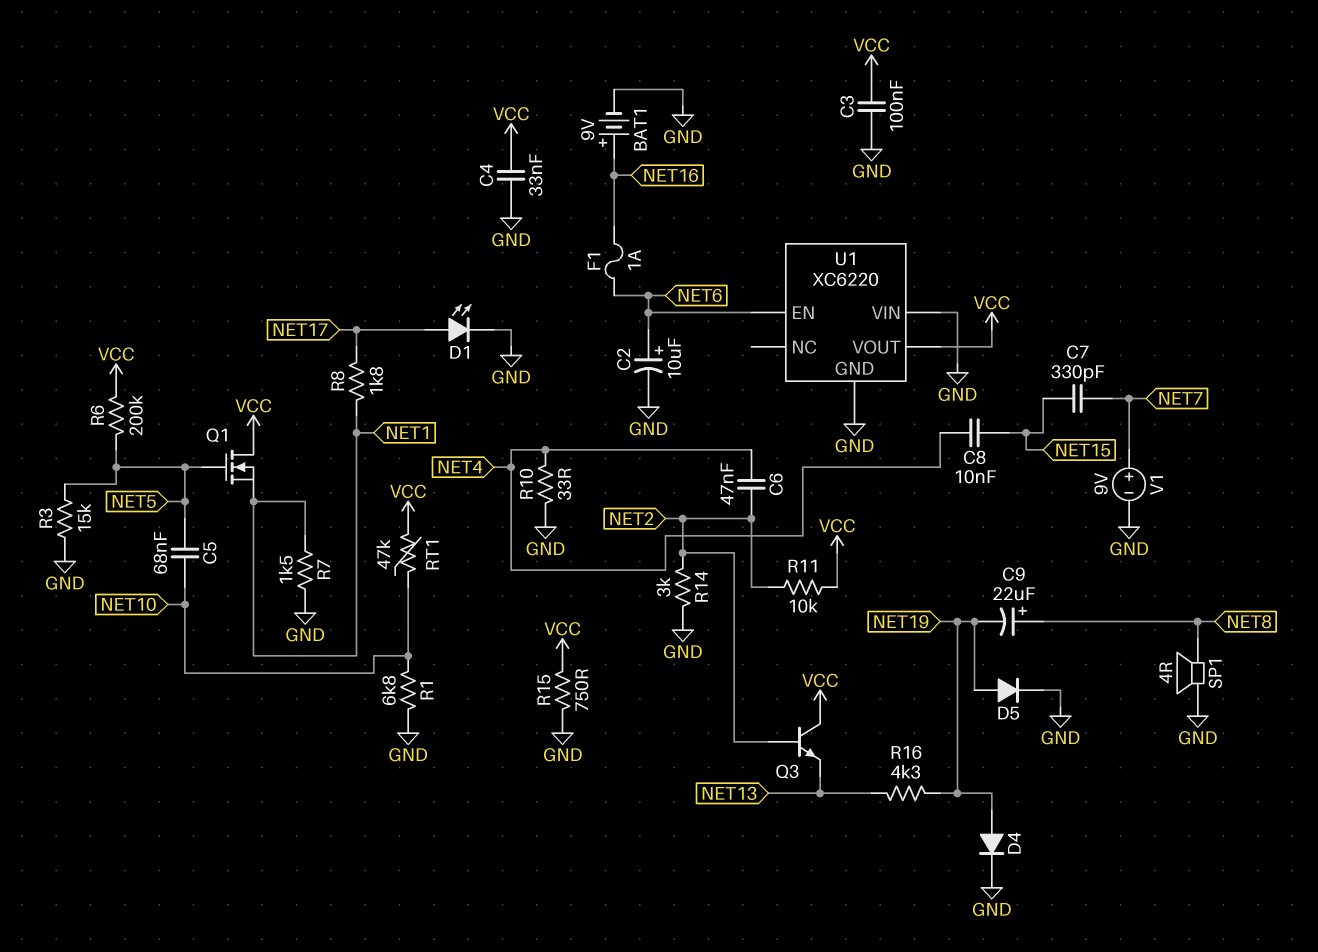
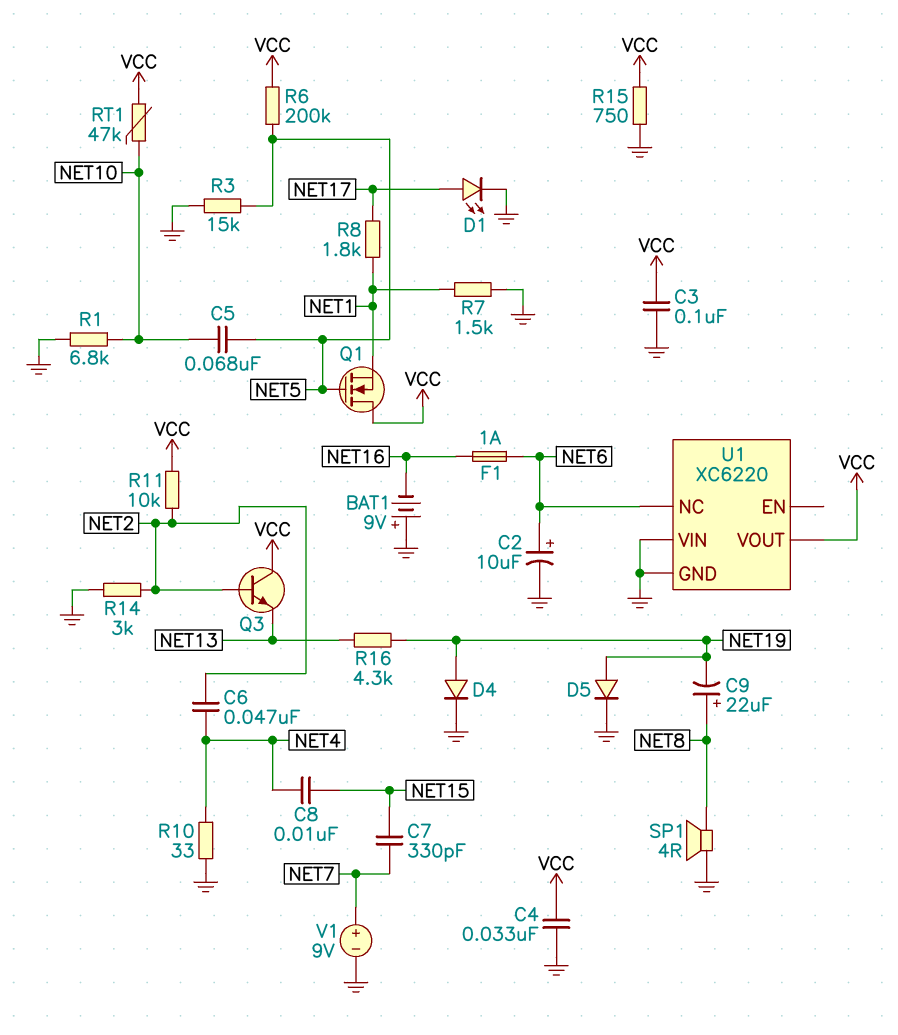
BAT1: 9V (plus NET16, minus GND) -> 9V (plus GND, minus NET16)
U1 pin EN: NET6 -> none
U1 pin NC: none -> NET6

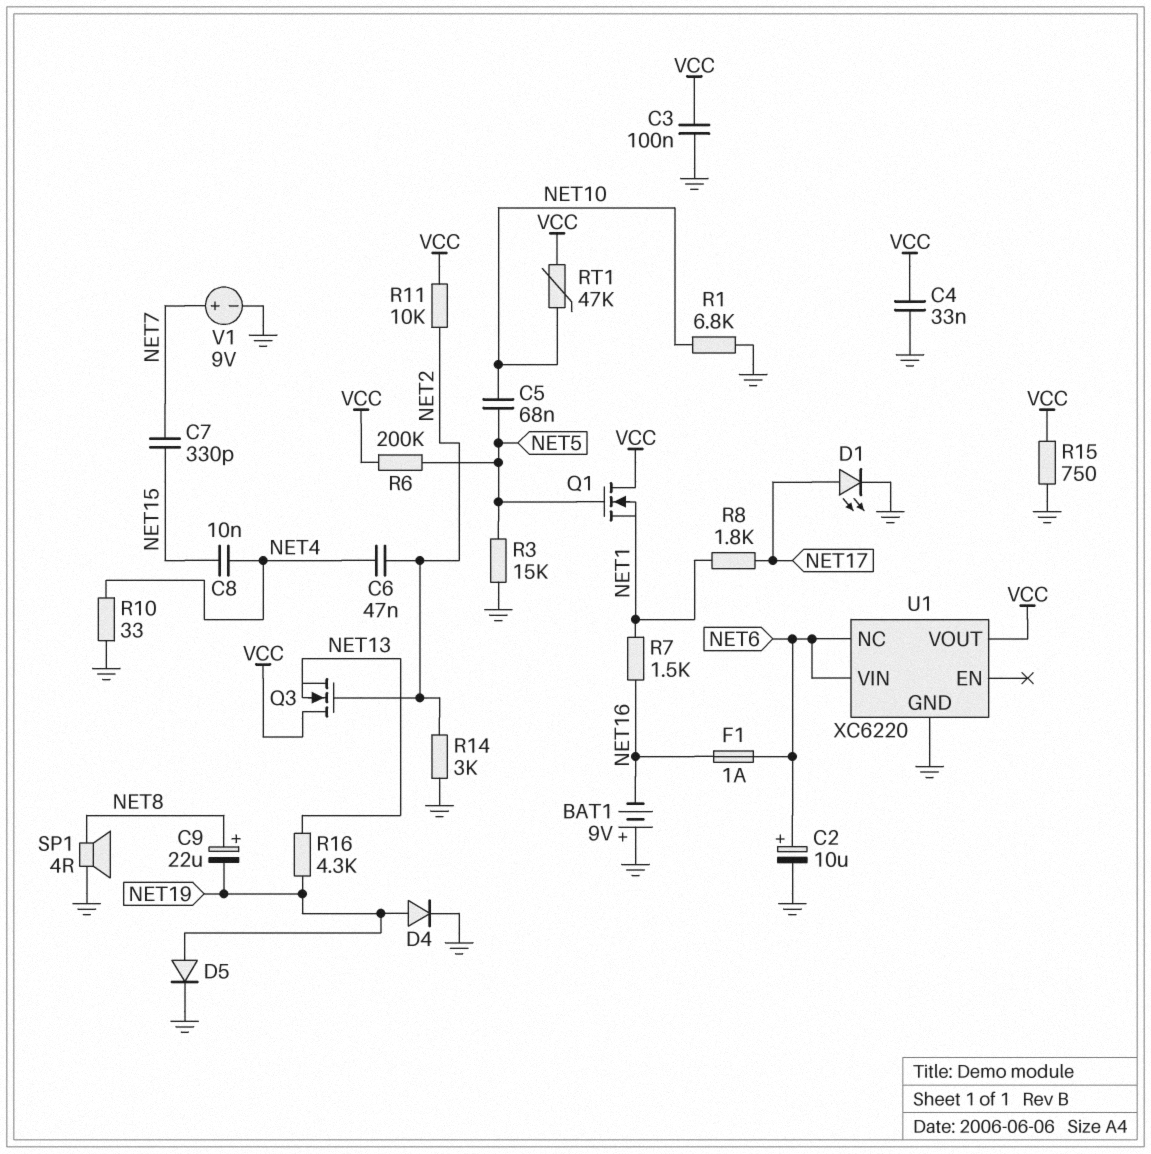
Q3: NPN (B NET2, C VCC, E NET13) -> NMOS (G NET2, D VCC, S NET13)
R7: 1.5k (GND, NET1) -> 1.5k (NET1, NET16)
U1 pin VIN: GND -> NET6

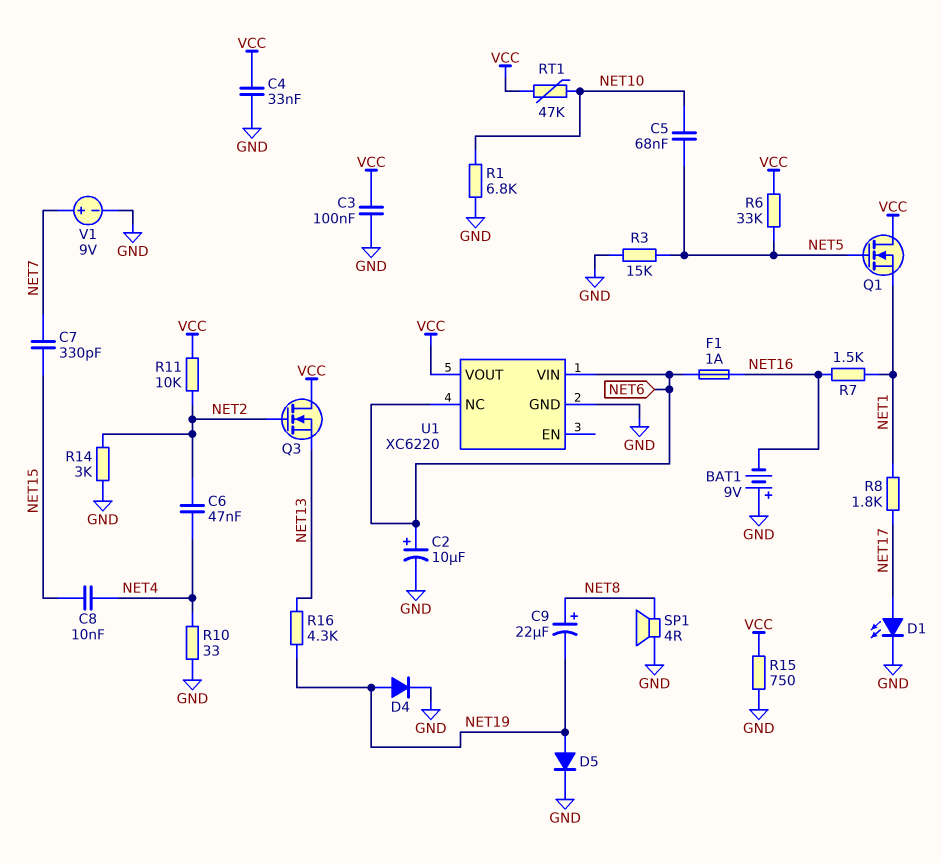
R6: 200k (NET5, VCC) -> 33k (NET5, VCC)

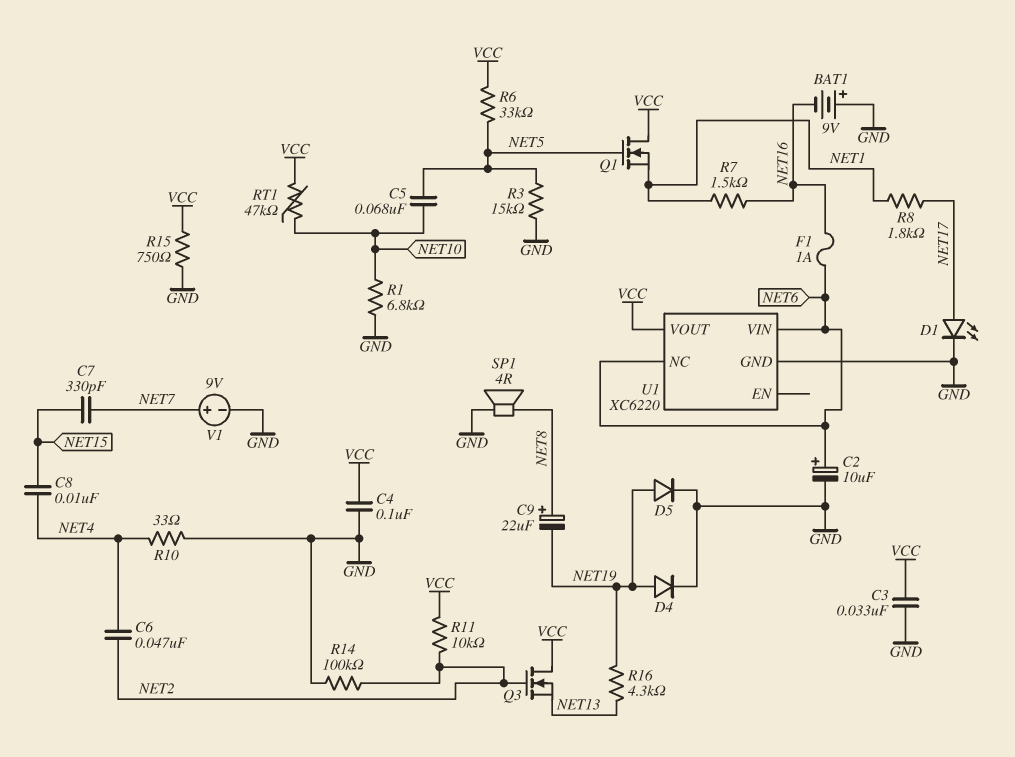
C3: 100nF (GND, VCC) -> 33nF (GND, VCC)
C4: 33nF (GND, VCC) -> 100nF (GND, VCC)
R14: 3k (GND, NET2) -> 100k (GND, NET2)

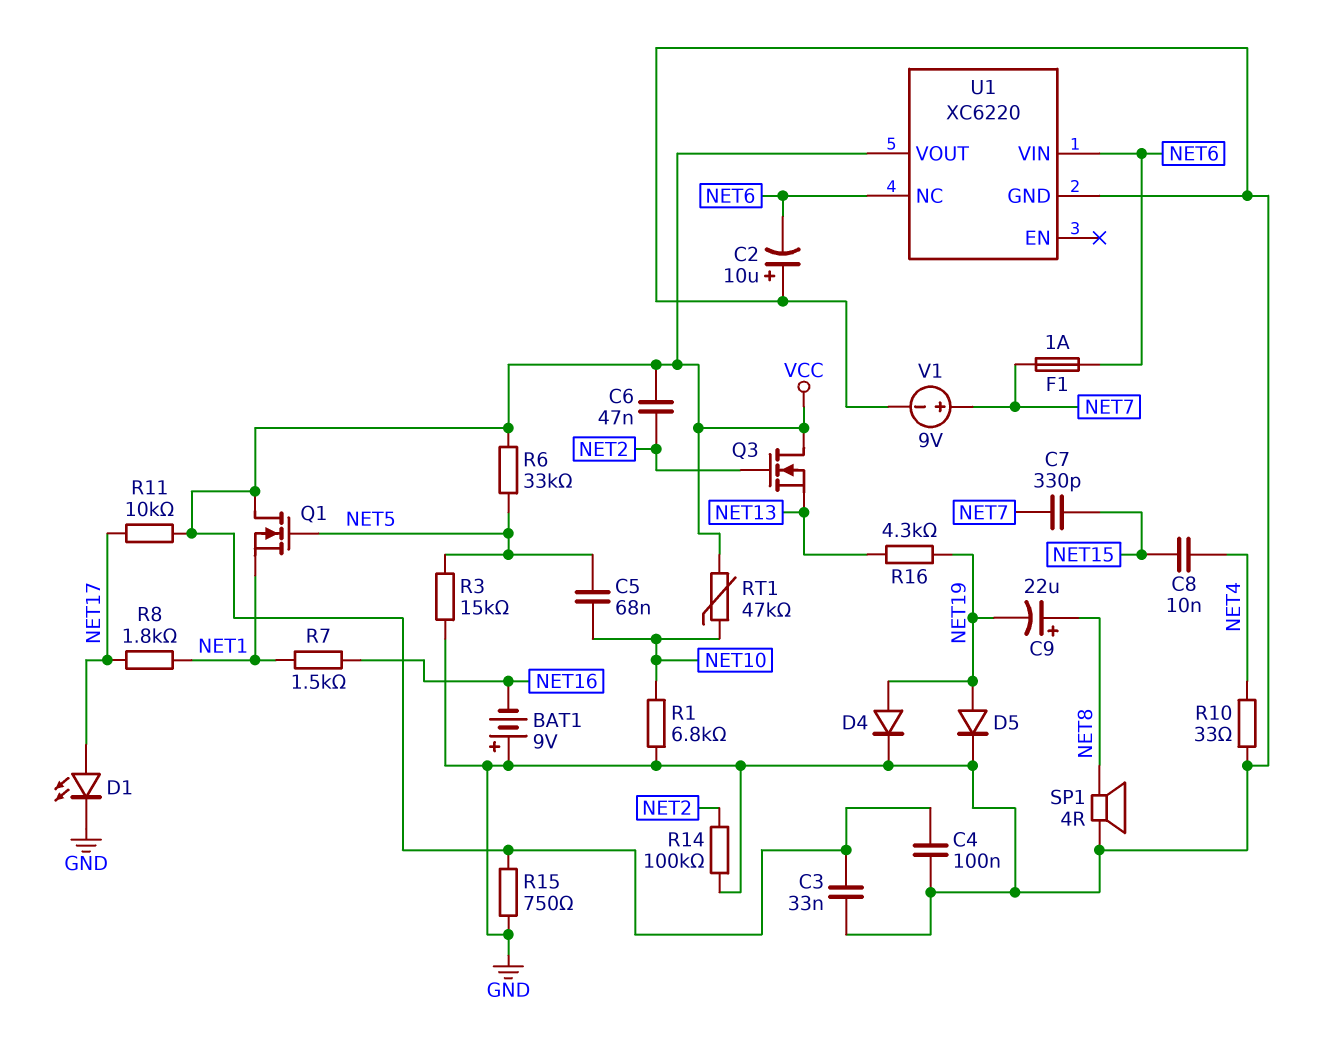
C2: 10uF (plus NET6, minus GND) -> 10uF (plus GND, minus NET6)
C6: 47nF (NET2, NET4) -> 47nF (NET2, VCC)
F1: 1A (NET6, NET16) -> 1A (NET6, NET7)
R11: 10k (NET2, VCC) -> 10k (NET17, VCC)

